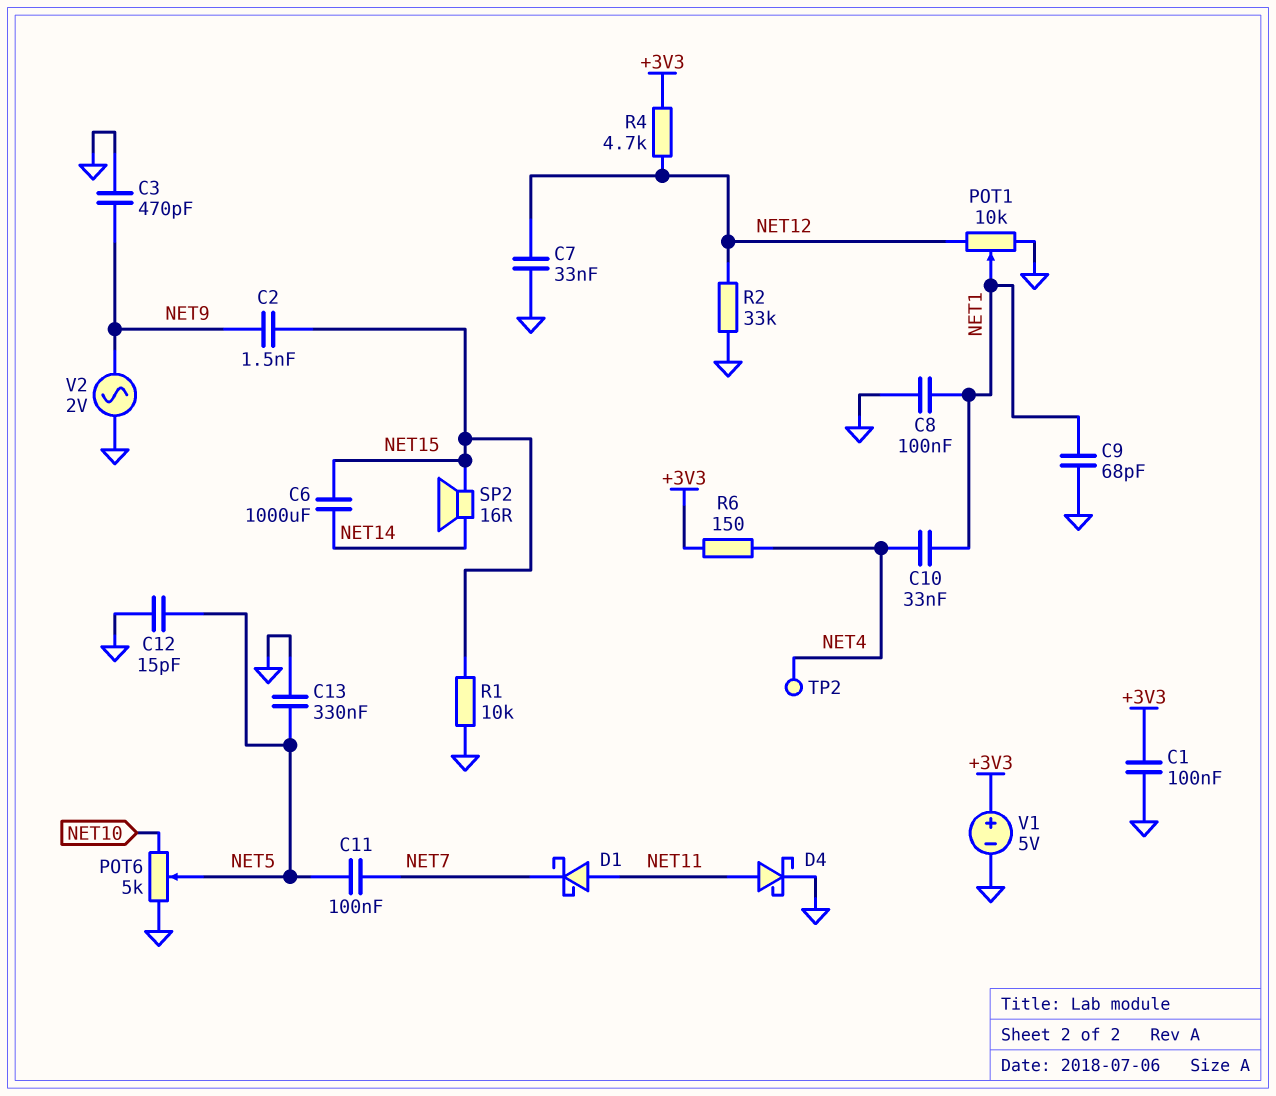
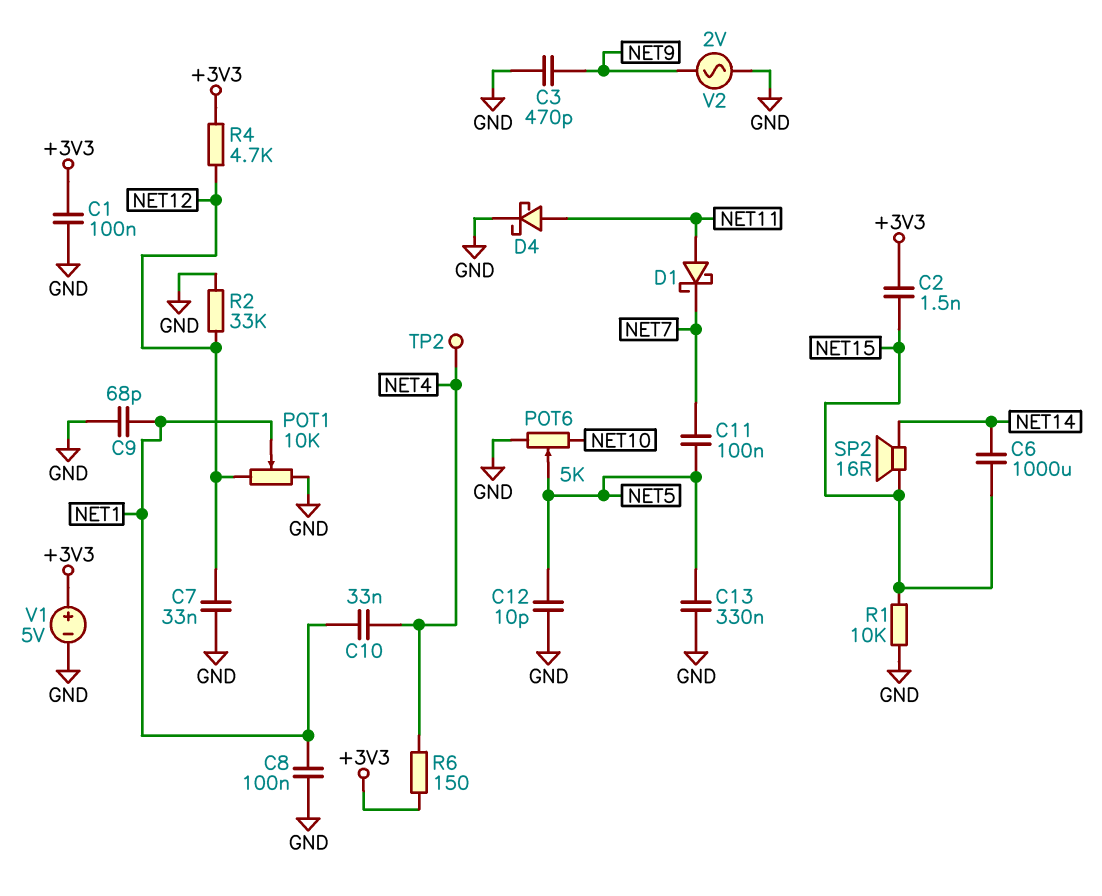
C2: 1.5nF (NET9, NET15) -> 1.5nF (+3V3, NET15)
C12: 15pF (GND, NET5) -> 10pF (GND, NET5)

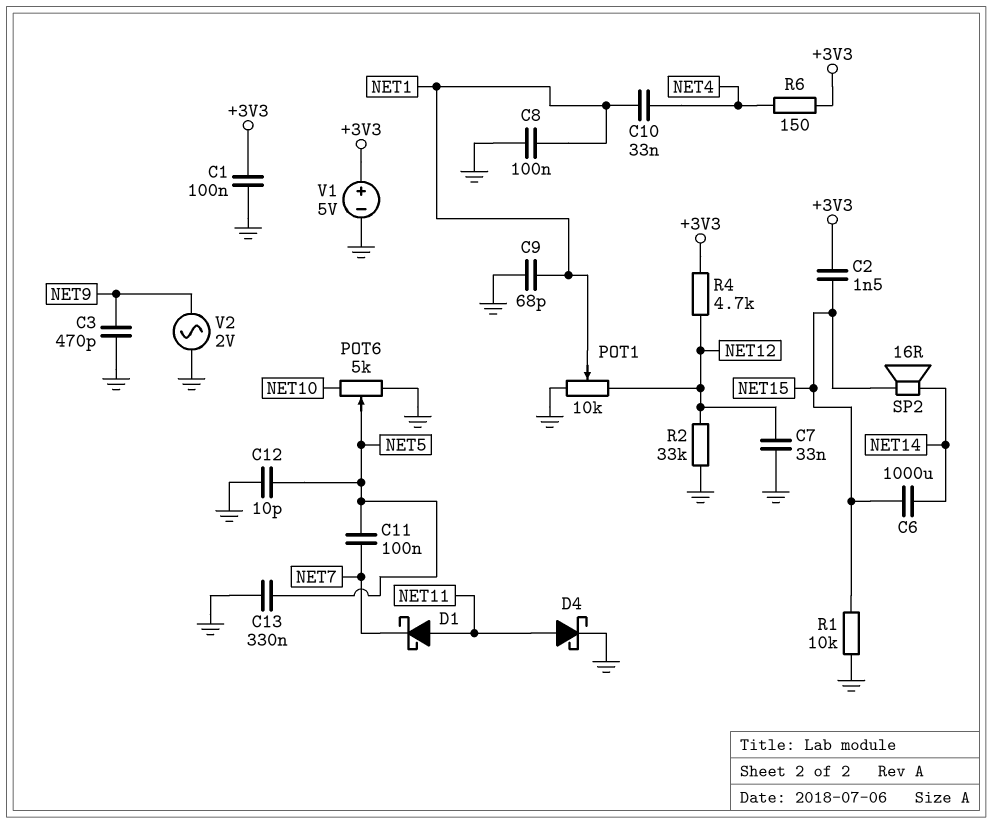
TP2: test point (NET4) -> none

